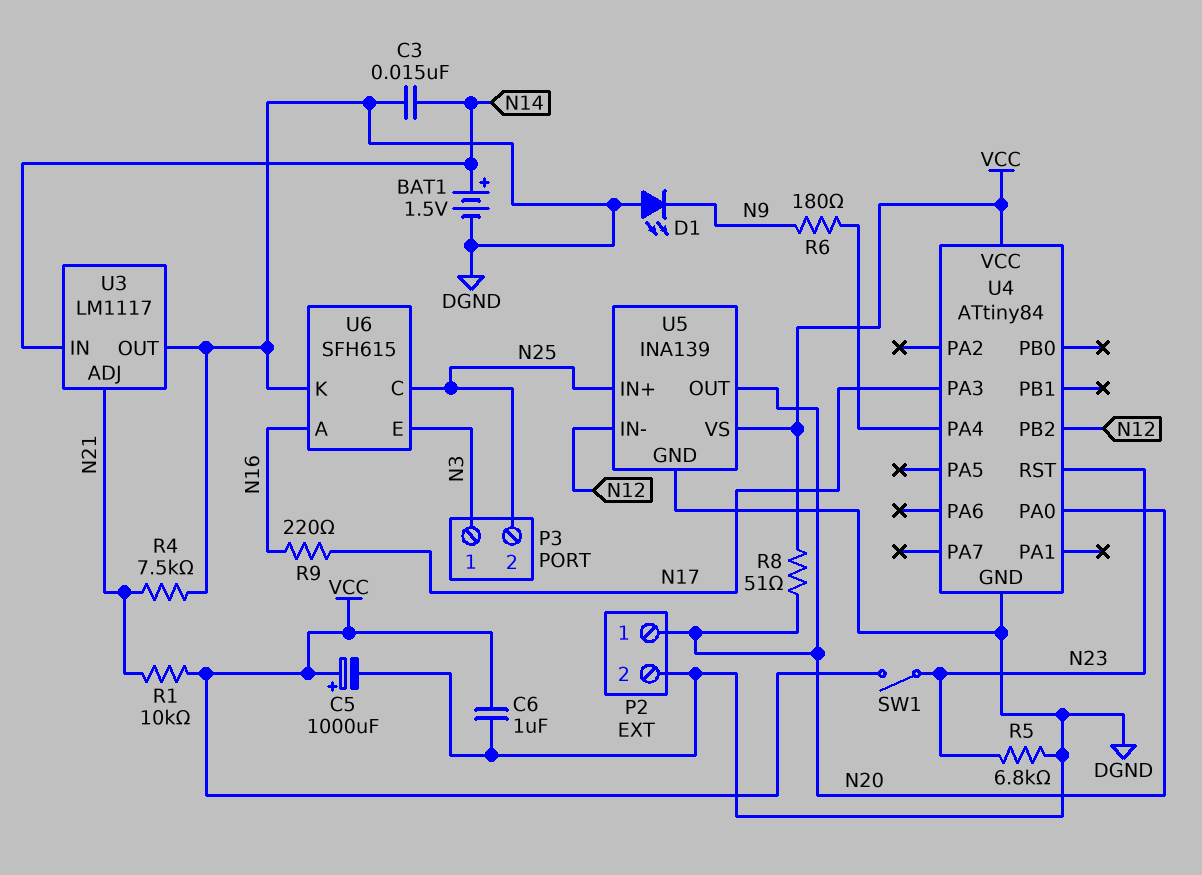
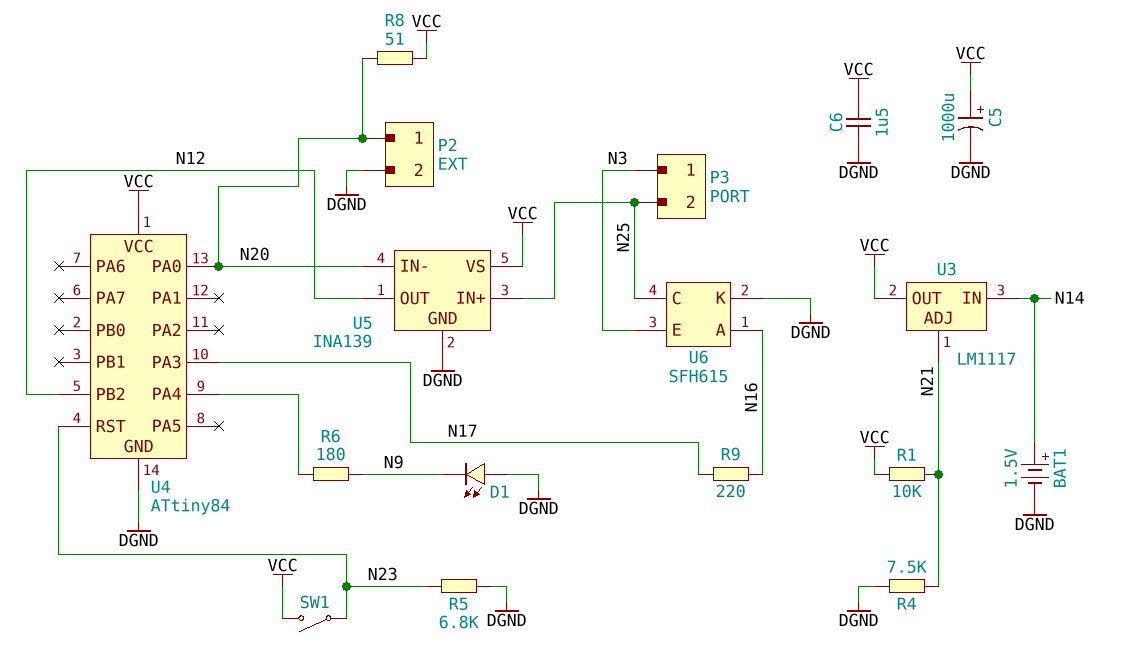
C3: 15nF (DGND, N14) -> none
C6: 1uF (DGND, VCC) -> 1.5uF (DGND, VCC)
U3 pin OUT: DGND -> VCC
U5 pin IN-: N12 -> N20
U5 pin OUT: N20 -> N12

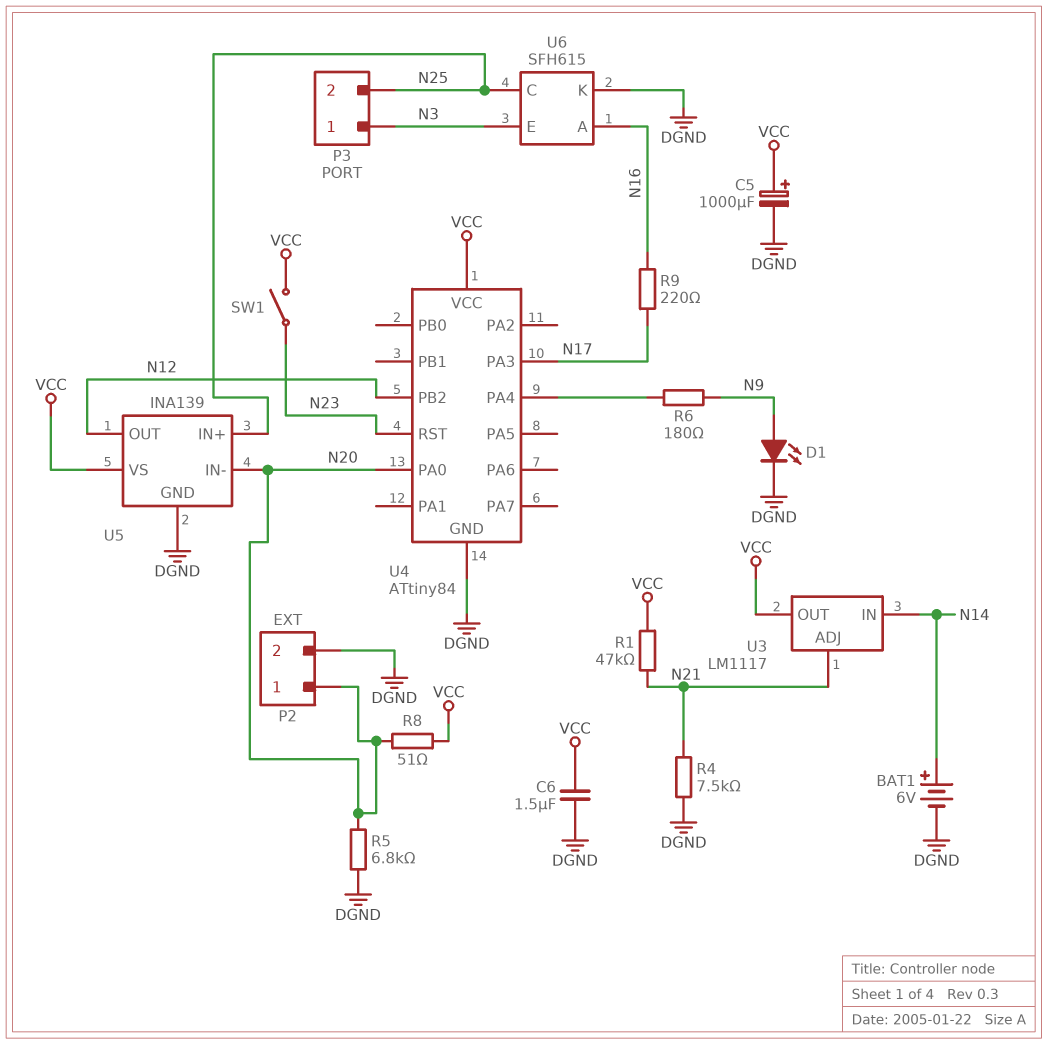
BAT1: 1.5V (plus N14, minus DGND) -> 6V (plus N14, minus DGND)
D1: LED (A DGND, K N9) -> LED (A N9, K DGND)
R1: 10k (N21, VCC) -> 47k (N21, VCC)
R5: 6.8k (DGND, N23) -> 6.8k (DGND, N20)

